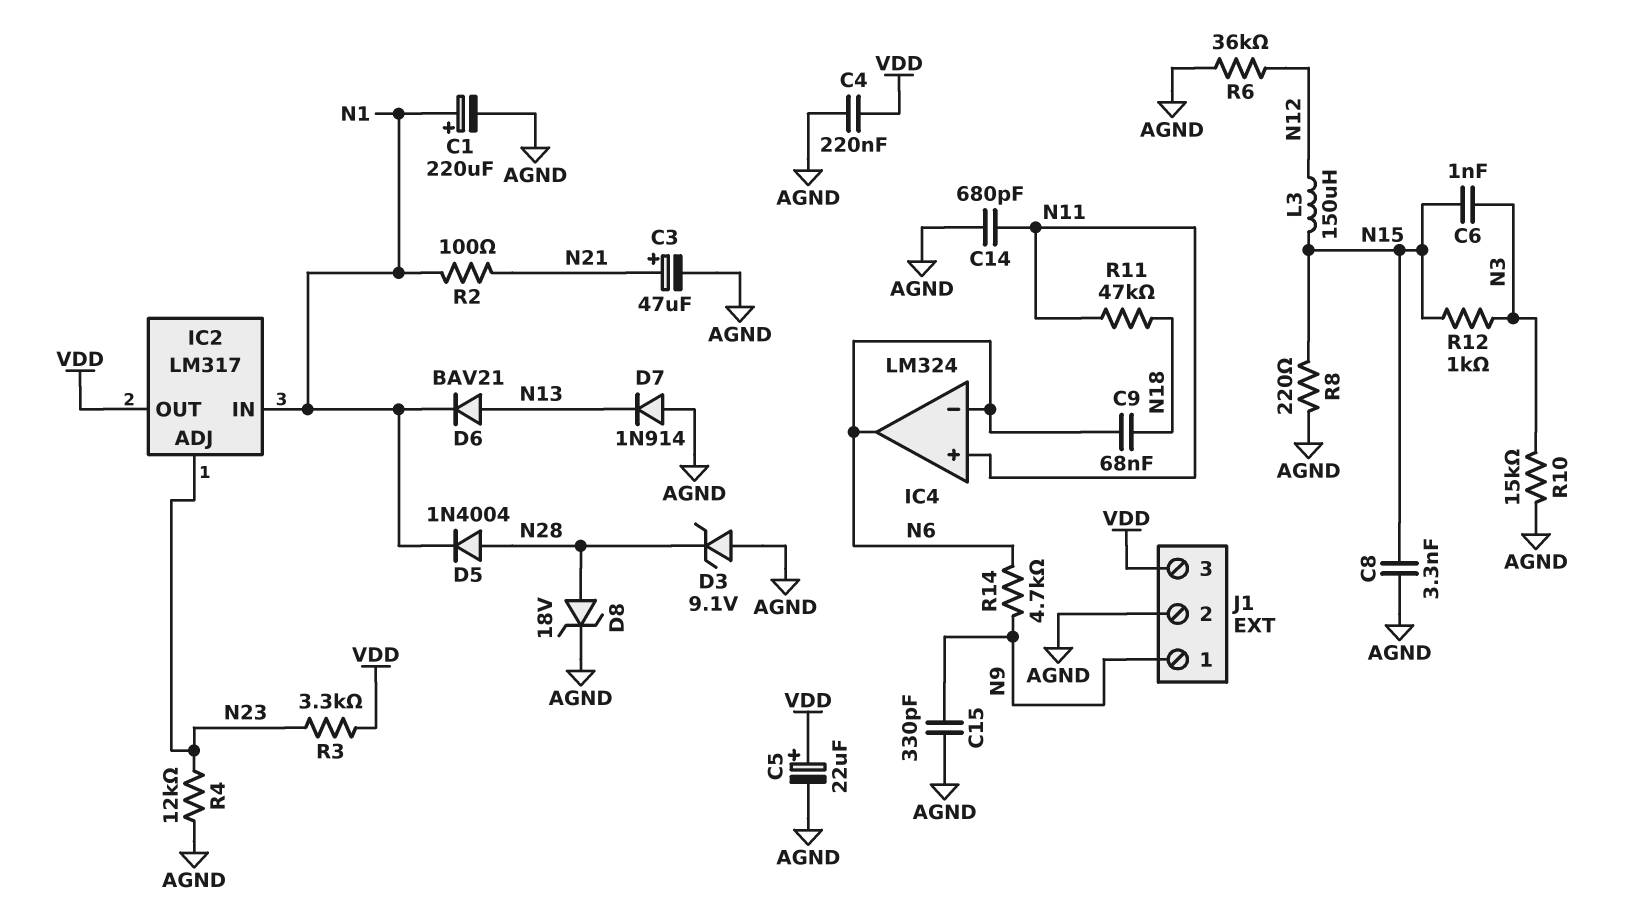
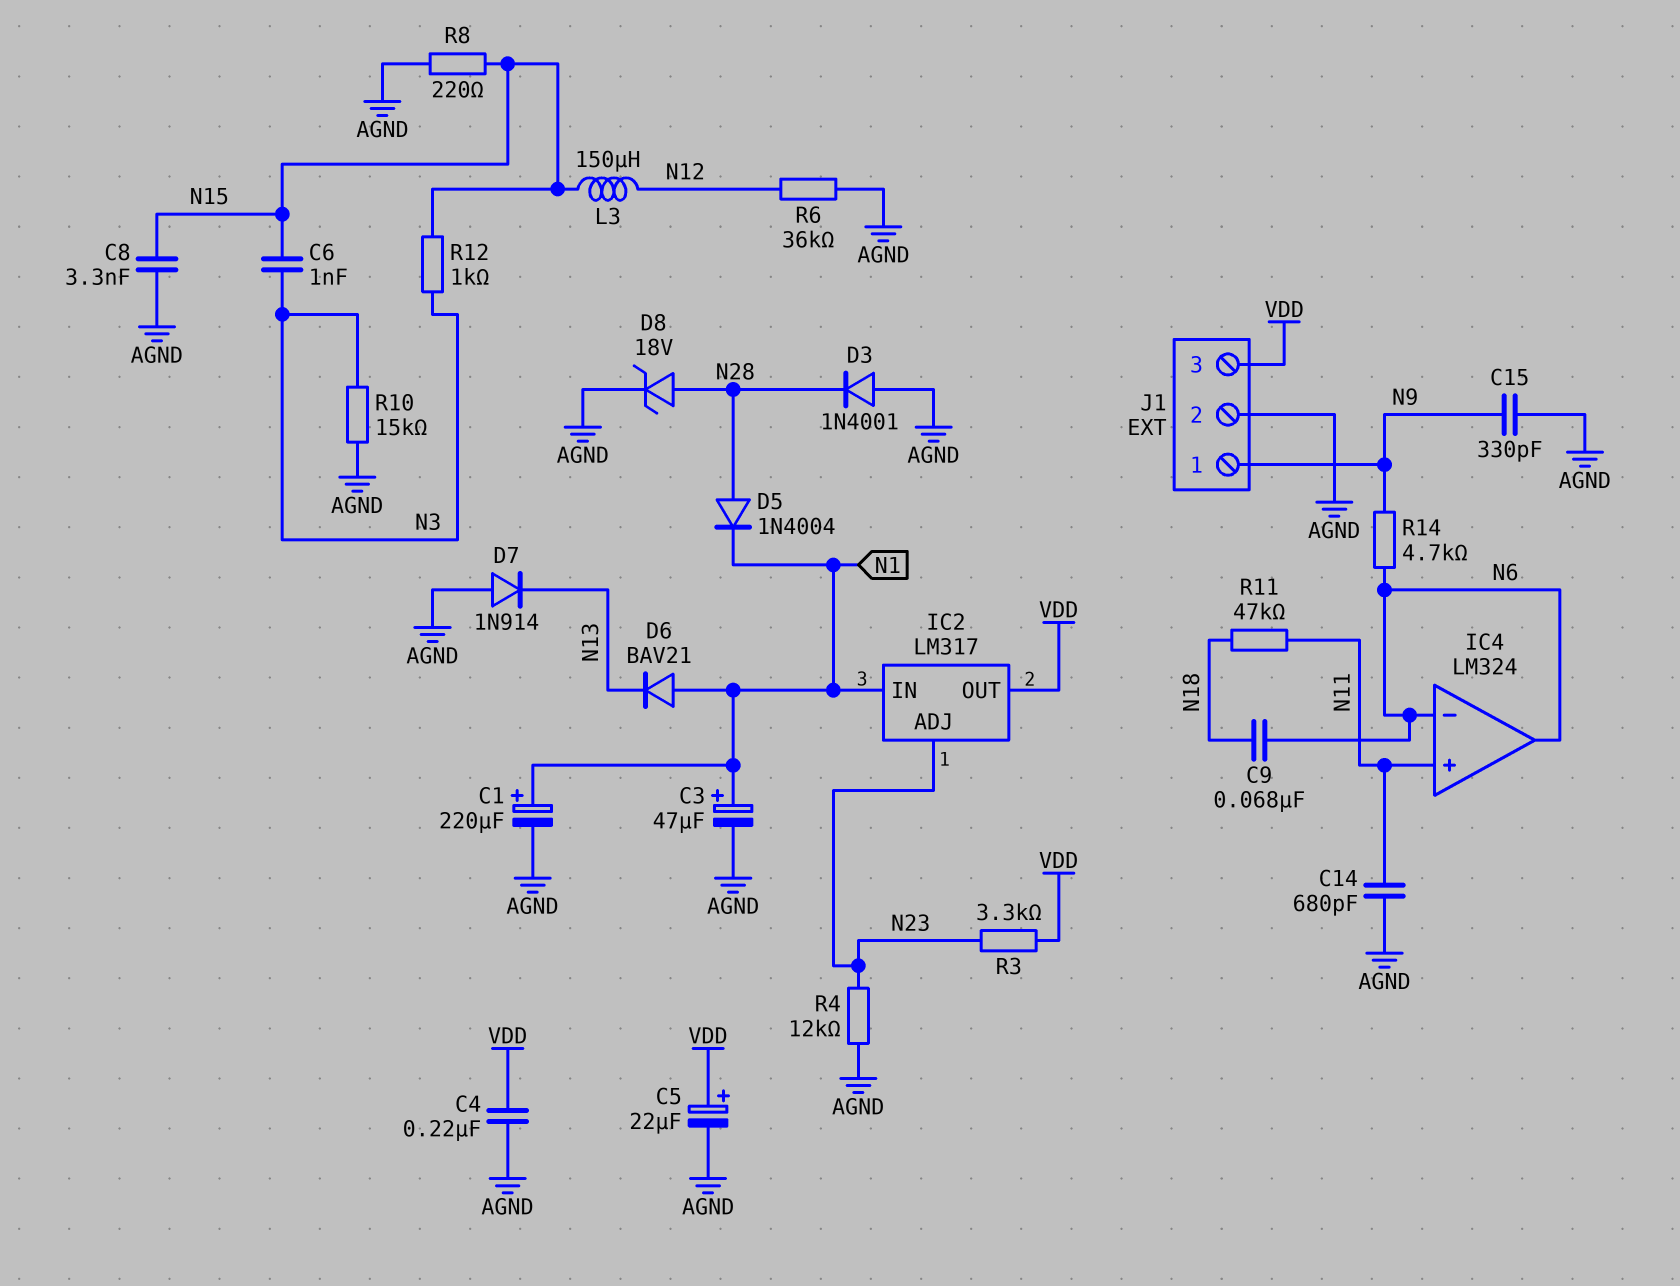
C3: 47uF (plus N21, minus AGND) -> 47uF (plus N1, minus AGND)
D3: zener 9.1V (A AGND, K N28) -> diode 1N4001 (A AGND, K N28)
D6: diode BAV21 (A N13, K N1) -> diode BAV21 (A N1, K N13)
R2: 100 (N1, N21) -> none

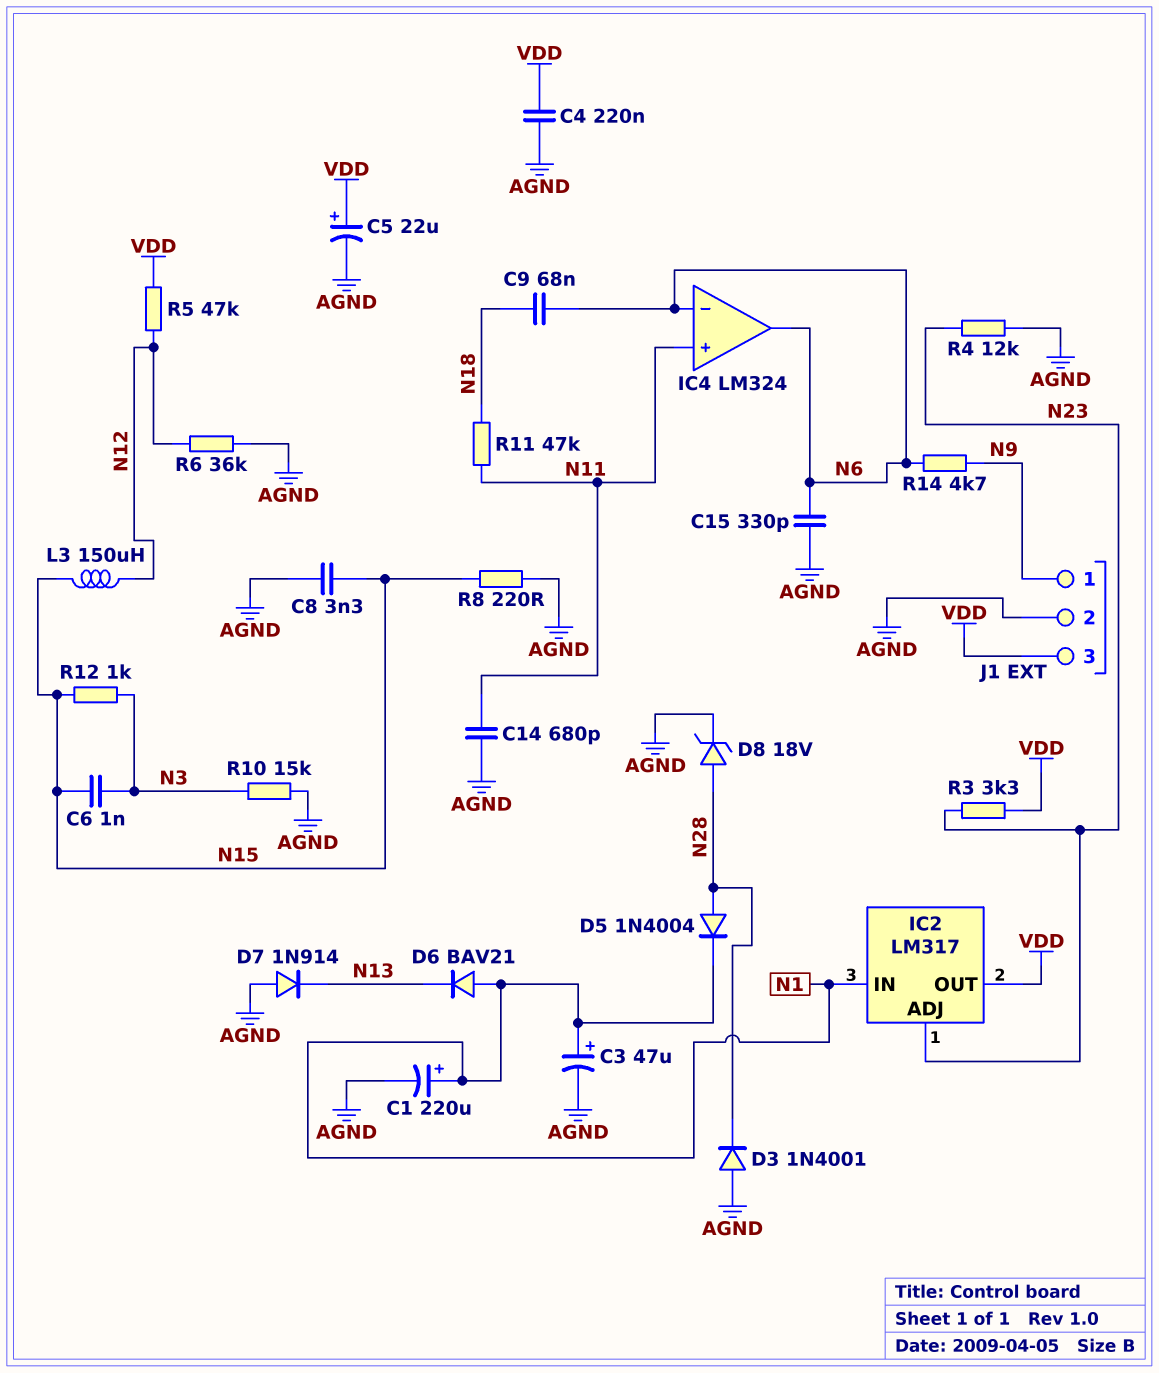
C15: 330pF (AGND, N9) -> 330pF (AGND, N6)
R5: none -> 47k (N12, VDD)

